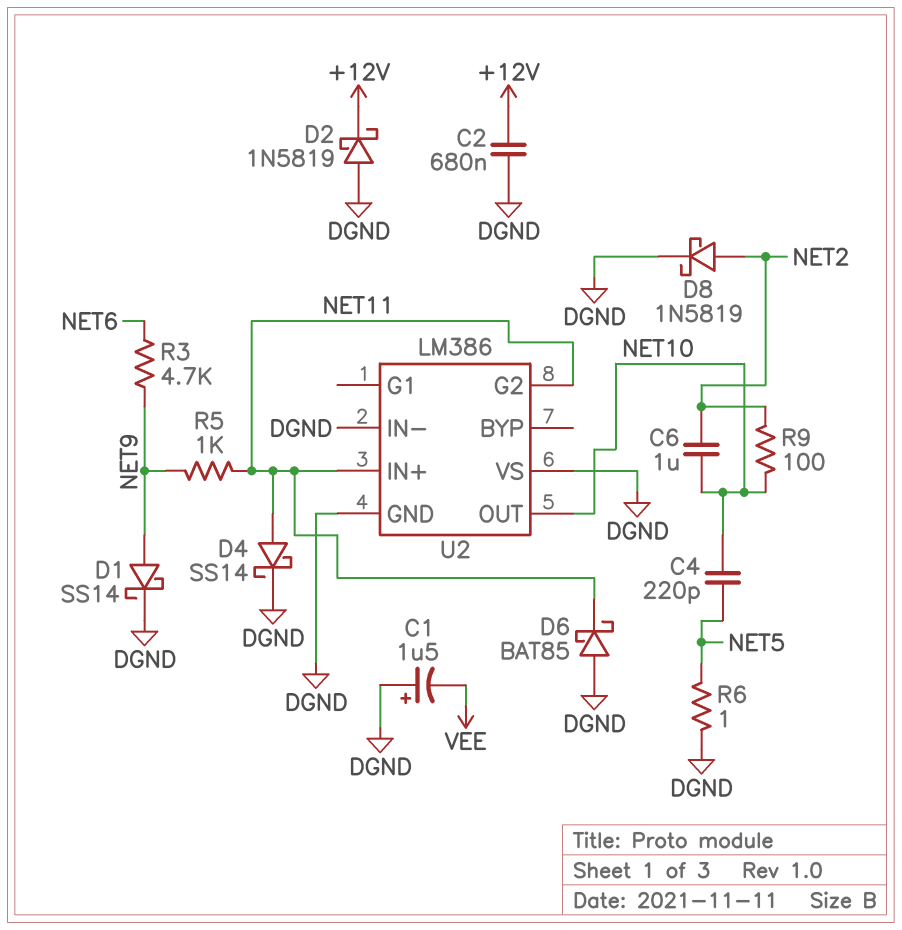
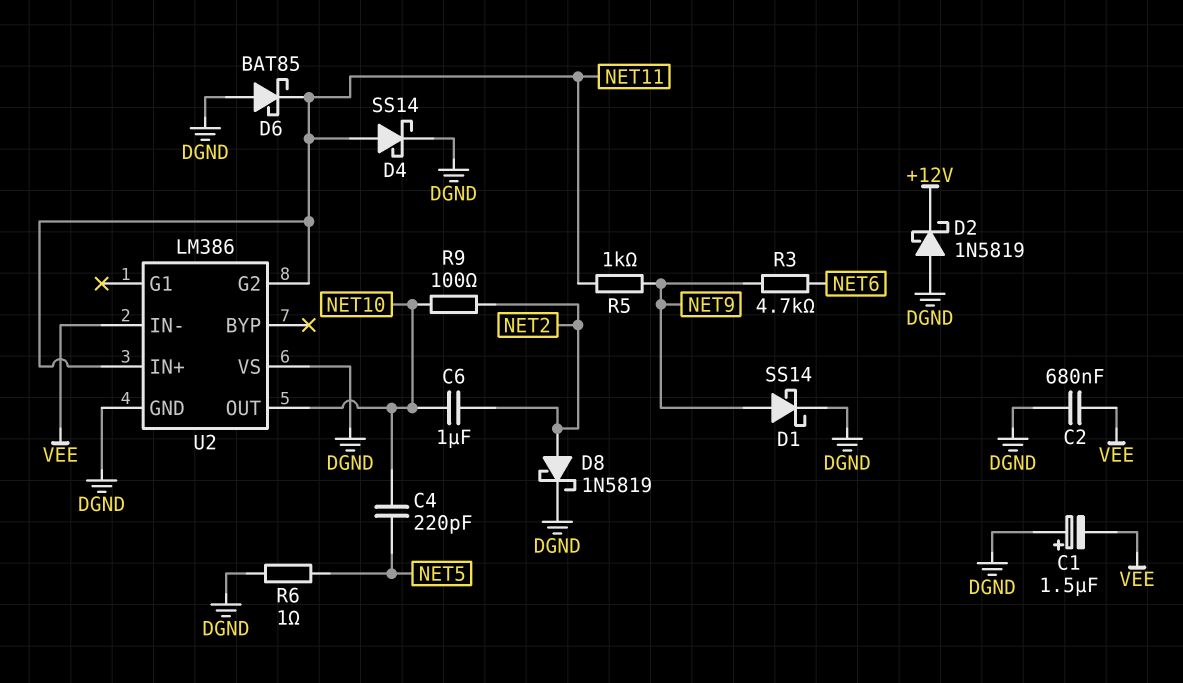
C2: 680nF (+12V, DGND) -> 680nF (DGND, VEE)
U2 pin IN-: DGND -> VEE

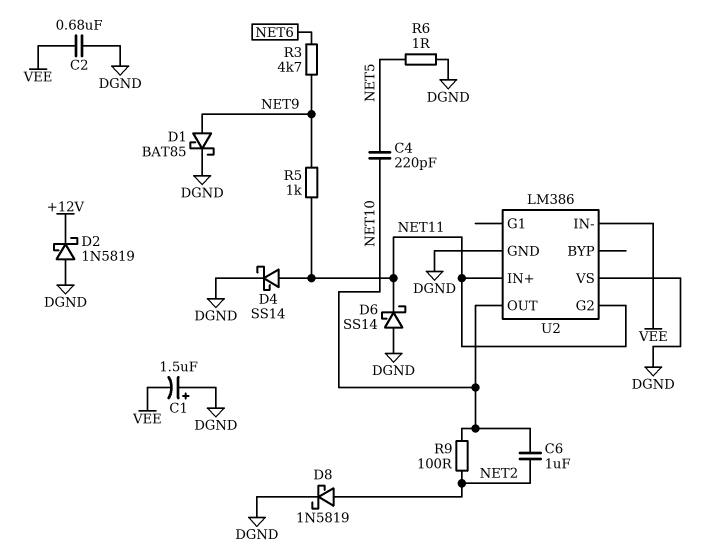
D1: schottky SS14 (A NET9, K DGND) -> schottky BAT85 (A NET9, K DGND)
D6: schottky BAT85 (A DGND, K NET11) -> schottky SS14 (A DGND, K NET11)

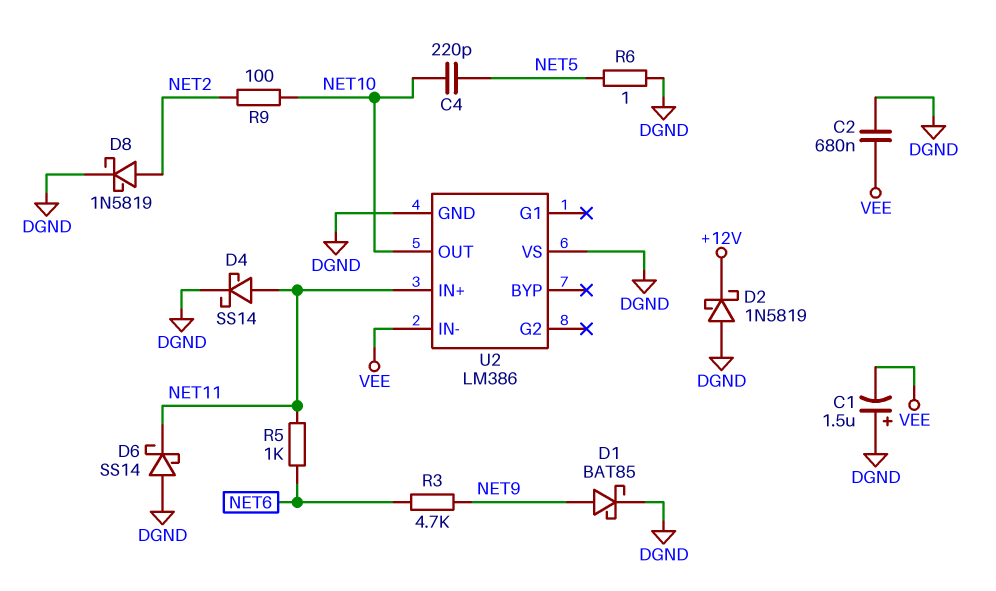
C6: 1uF (NET2, NET10) -> none
R5: 1k (NET9, NET11) -> 1k (NET6, NET11)
U2 pin G2: NET11 -> none

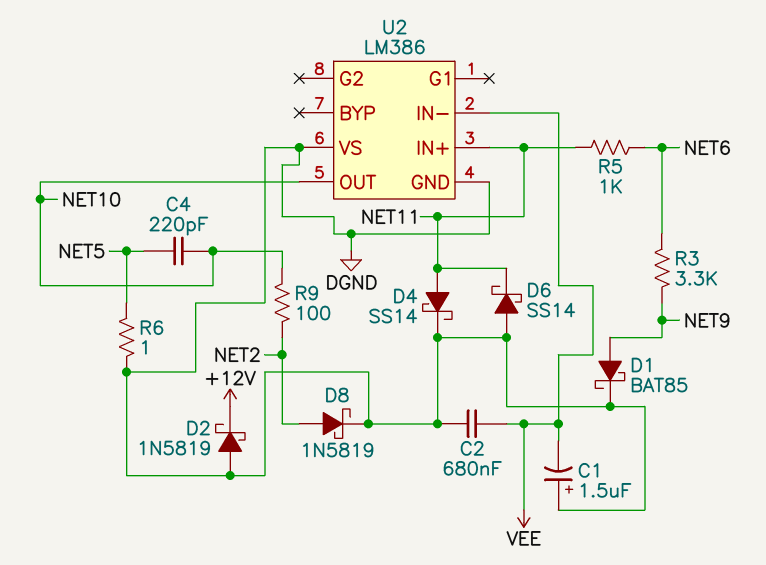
R3: 4.7k (NET6, NET9) -> 3.3k (NET6, NET9)

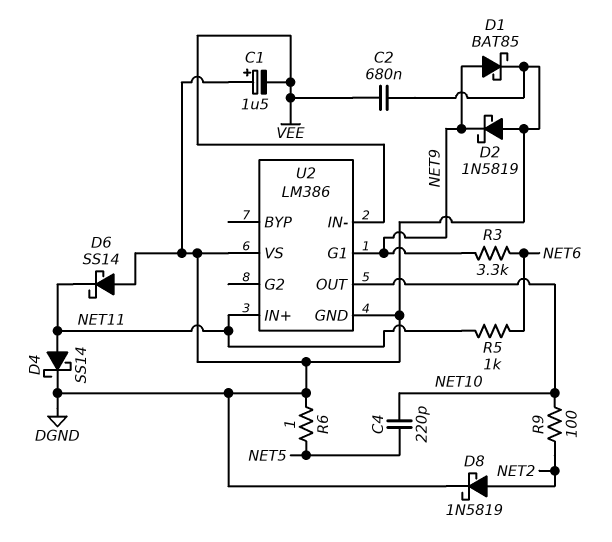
D2: schottky 1N5819 (A DGND, K +12V) -> schottky 1N5819 (A DGND, K NET9)
U2 pin G1: none -> NET9

